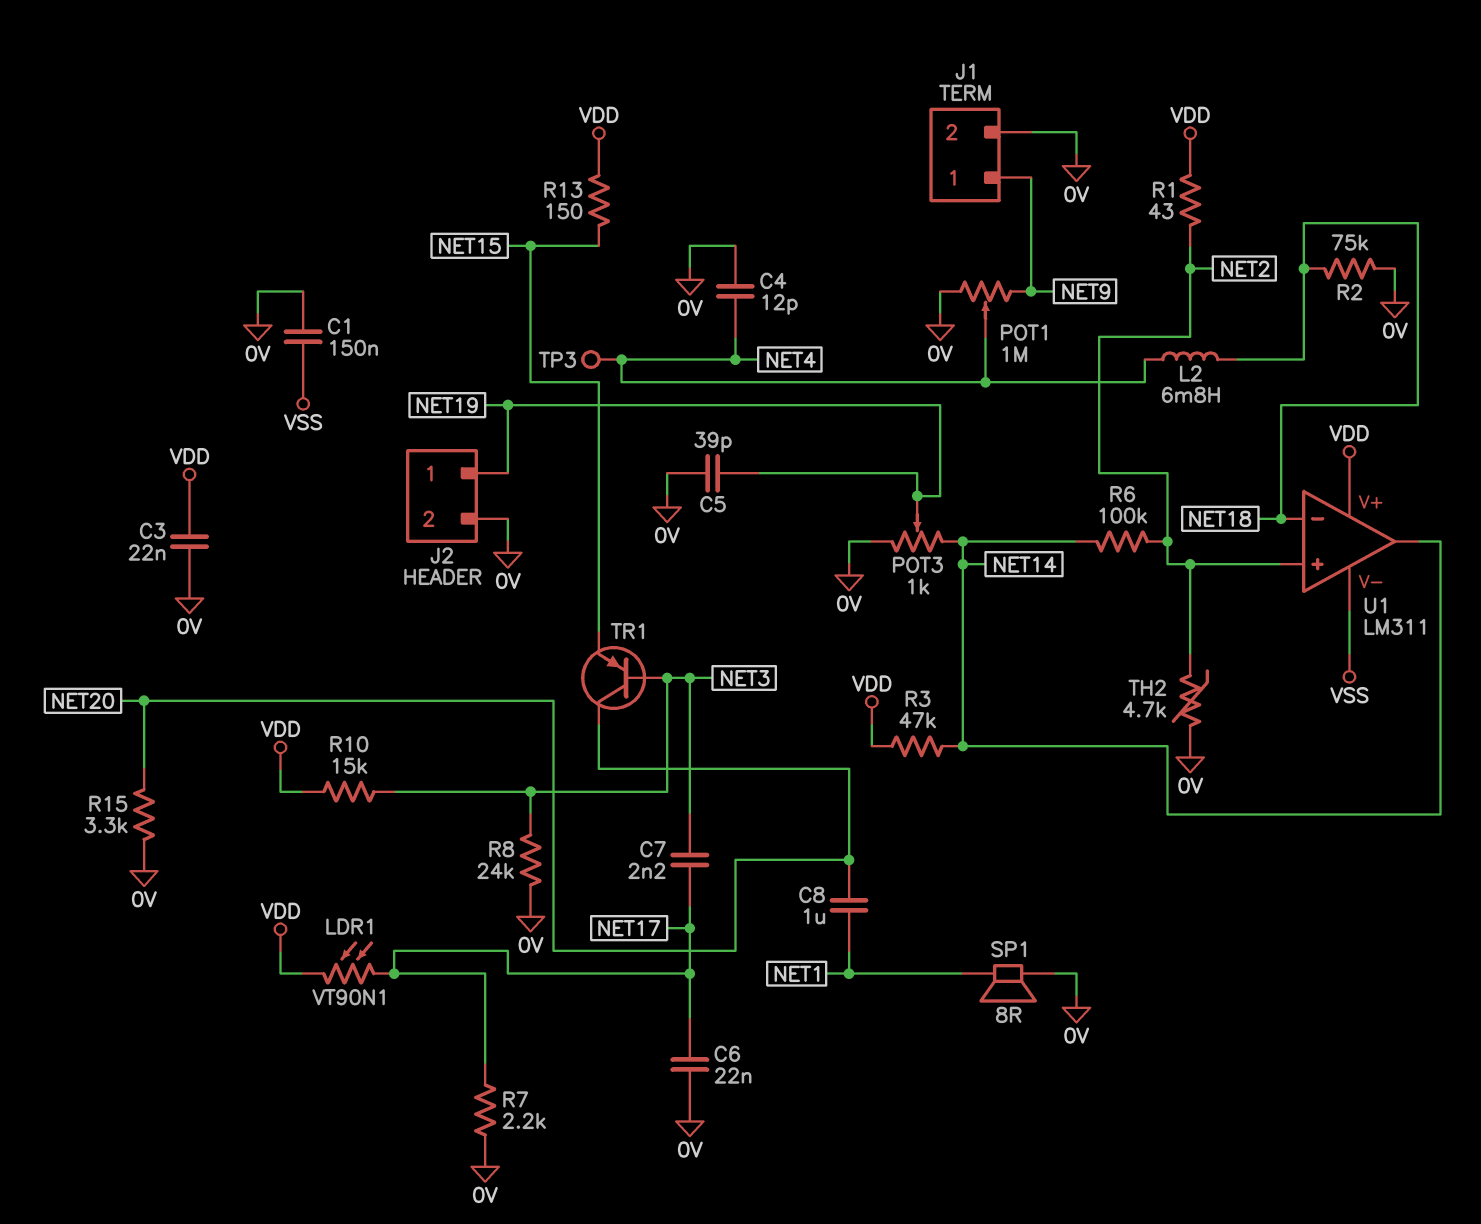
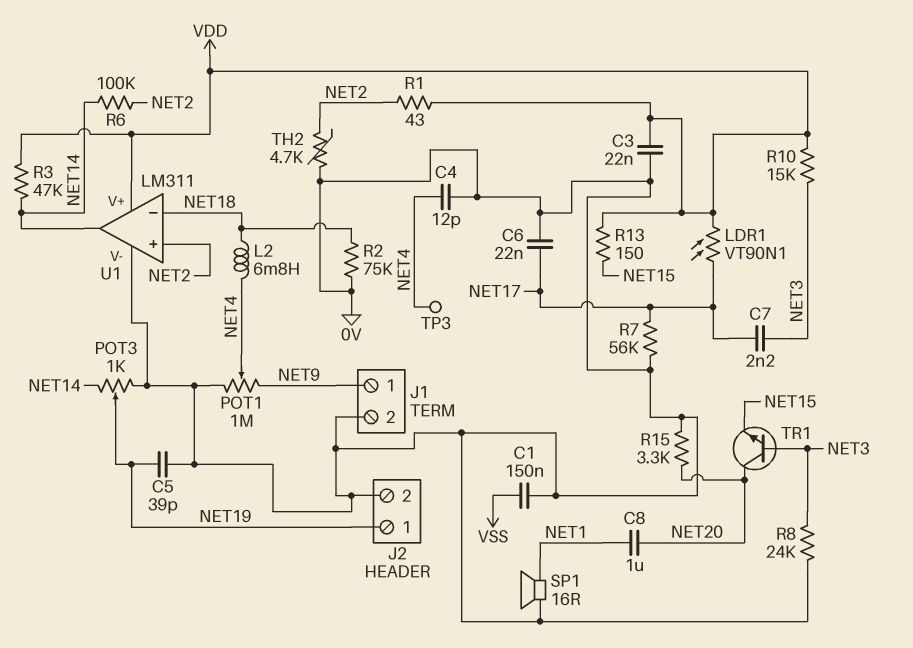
R7: 2.2k (0V, NET17) -> 56k (0V, NET17)
SP1: speaker 8R (0V, NET1) -> speaker 16R (0V, NET1)
TR1: PNP (B NET3, C NET20, E NET15) -> NPN (B NET3, C NET20, E NET15)
U1 pin V-: VSS -> 0V

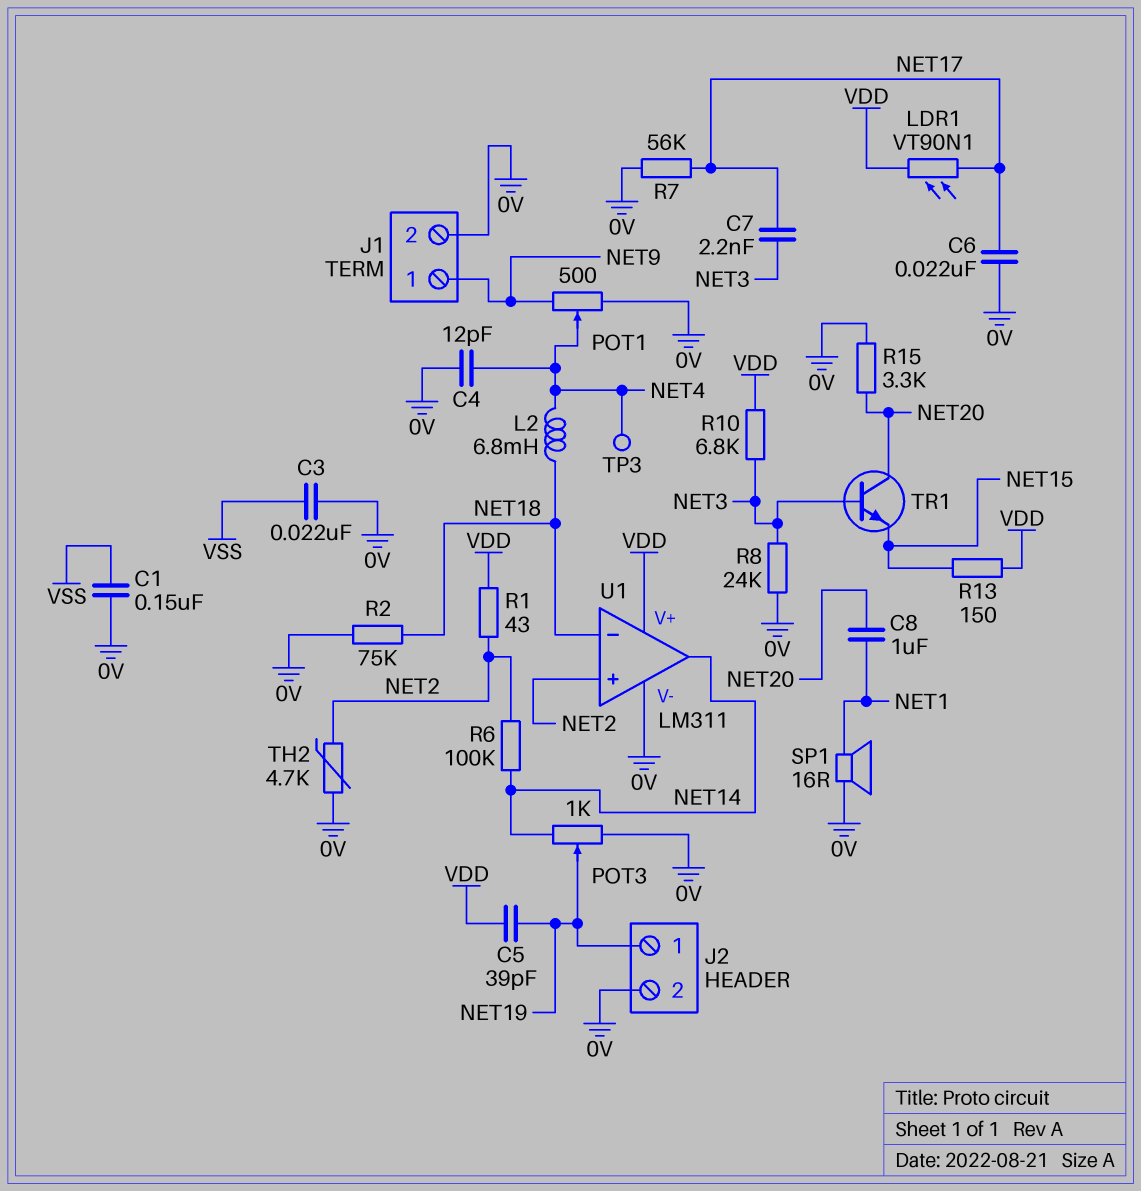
C3: 22nF (0V, VDD) -> 22nF (0V, VSS)
C5: 39pF (0V, NET19) -> 39pF (NET19, VDD)
POT1: 1M (0V, NET9, wiper NET4) -> 500 (0V, NET9, wiper NET4)
R3: 47k (NET14, VDD) -> none
R10: 15k (NET3, VDD) -> 6.8k (NET3, VDD)

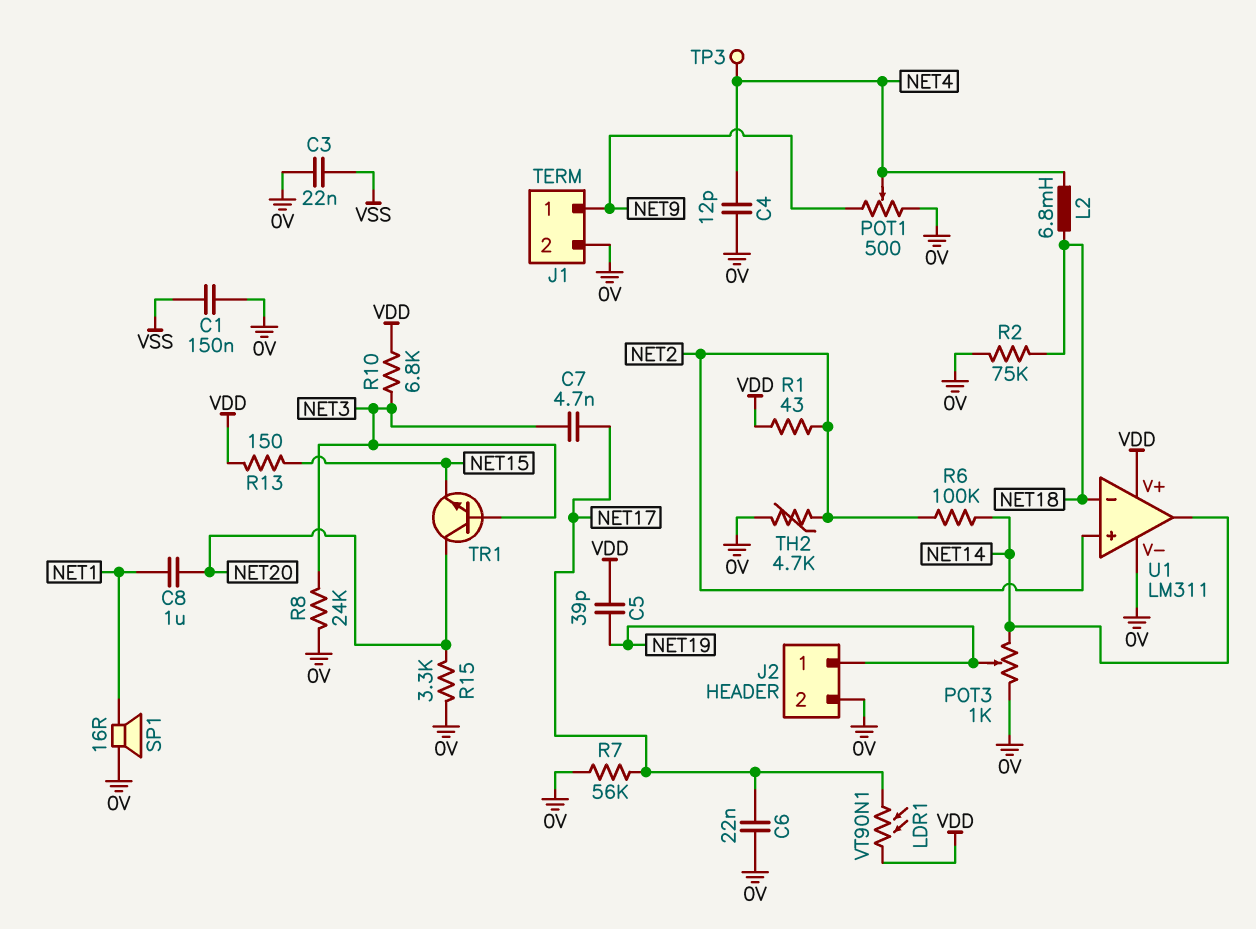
C7: 2.2nF (NET3, NET17) -> 4.7nF (NET3, NET17)

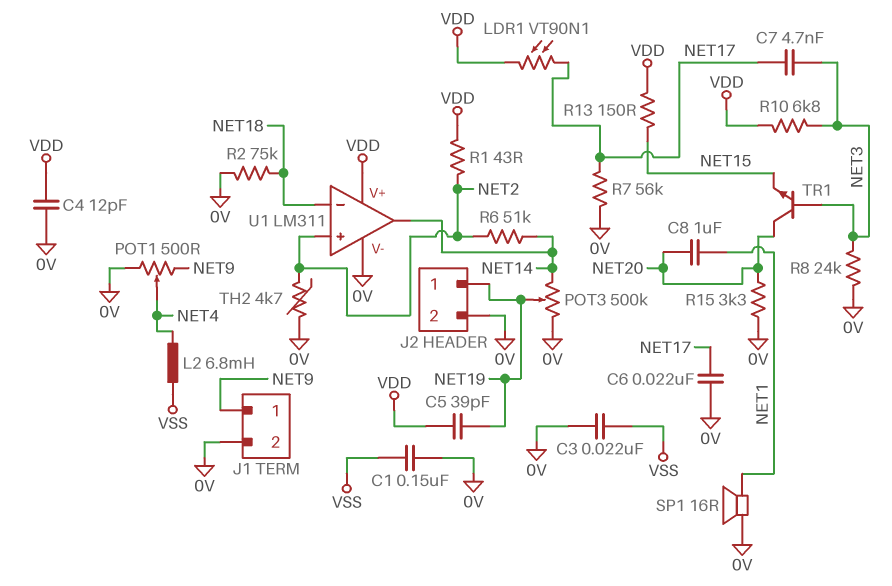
C4: 12pF (0V, NET4) -> 12pF (0V, VDD)
L2: 6.8mH (NET4, NET18) -> 6.8mH (NET4, VSS)
POT3: 1k (0V, NET14, wiper NET19) -> 500k (0V, NET14, wiper NET19)
R6: 100k (NET2, NET14) -> 51k (NET2, NET14)
TP3: test point (NET4) -> none

